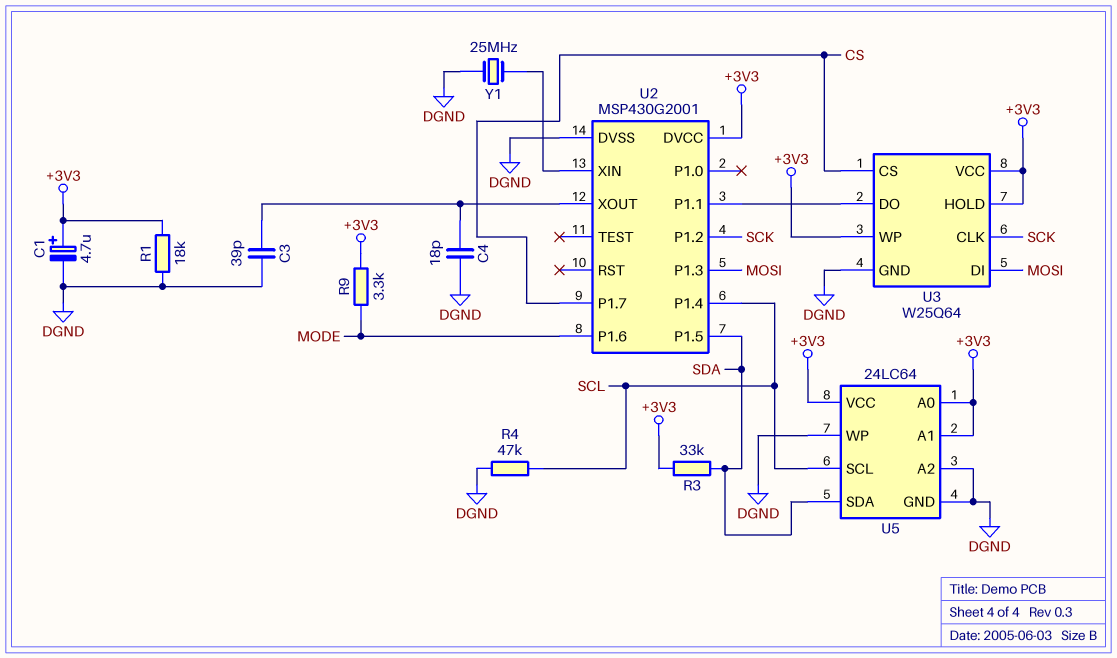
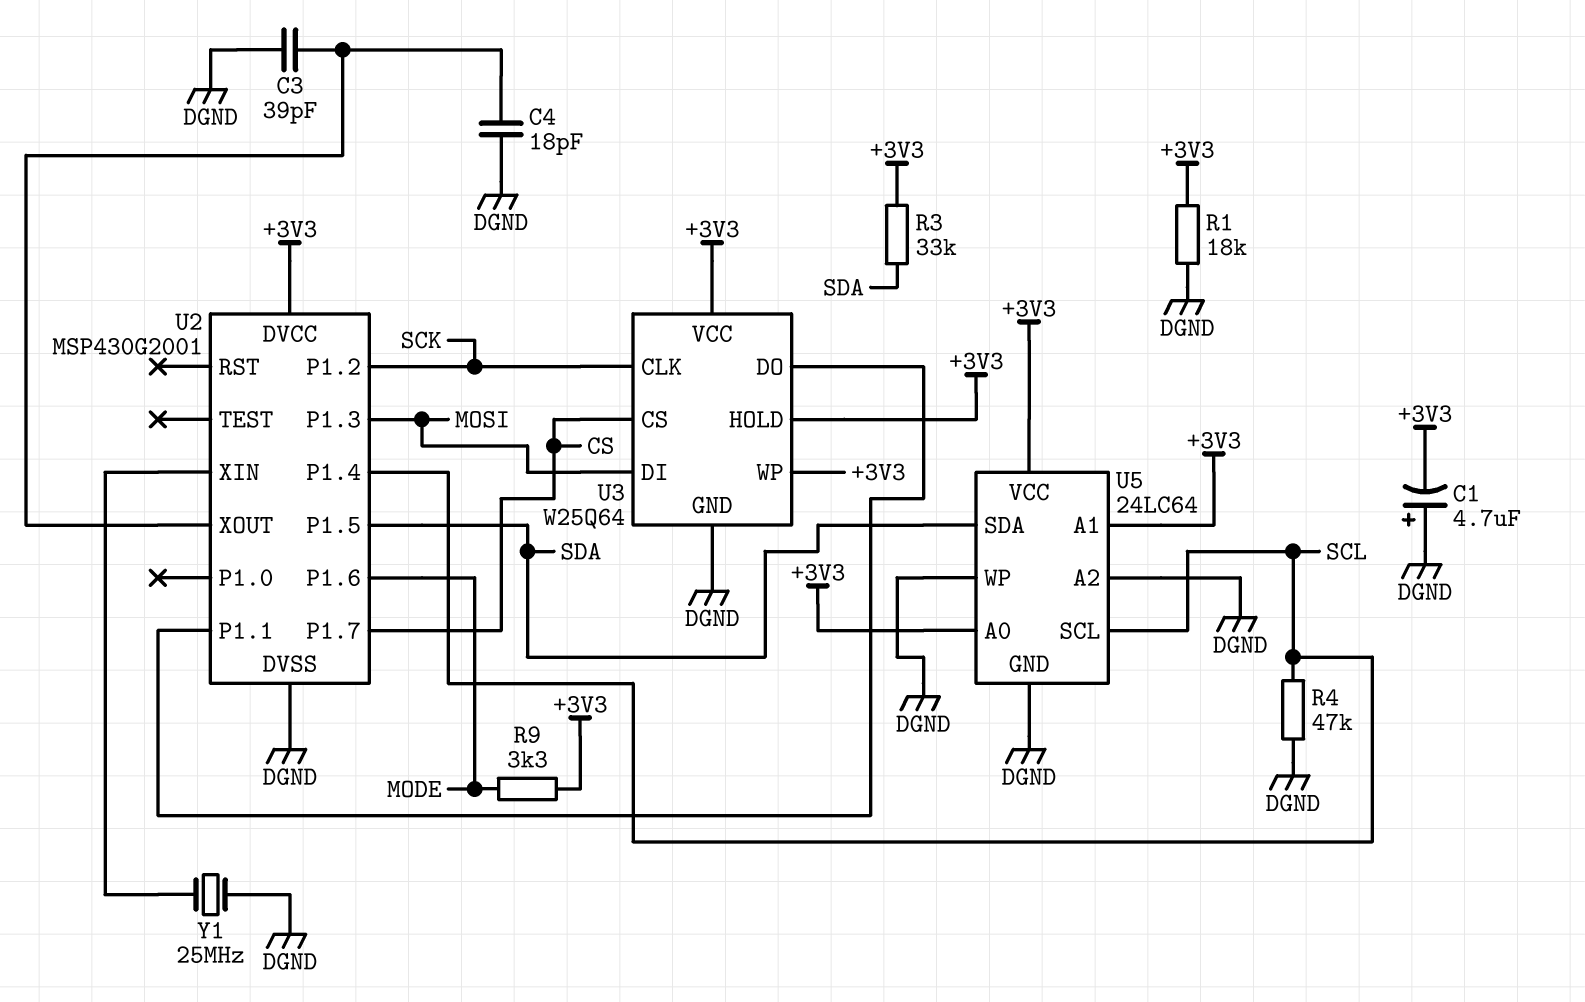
C1: 4.7uF (plus +3V3, minus DGND) -> 4.7uF (plus DGND, minus +3V3)

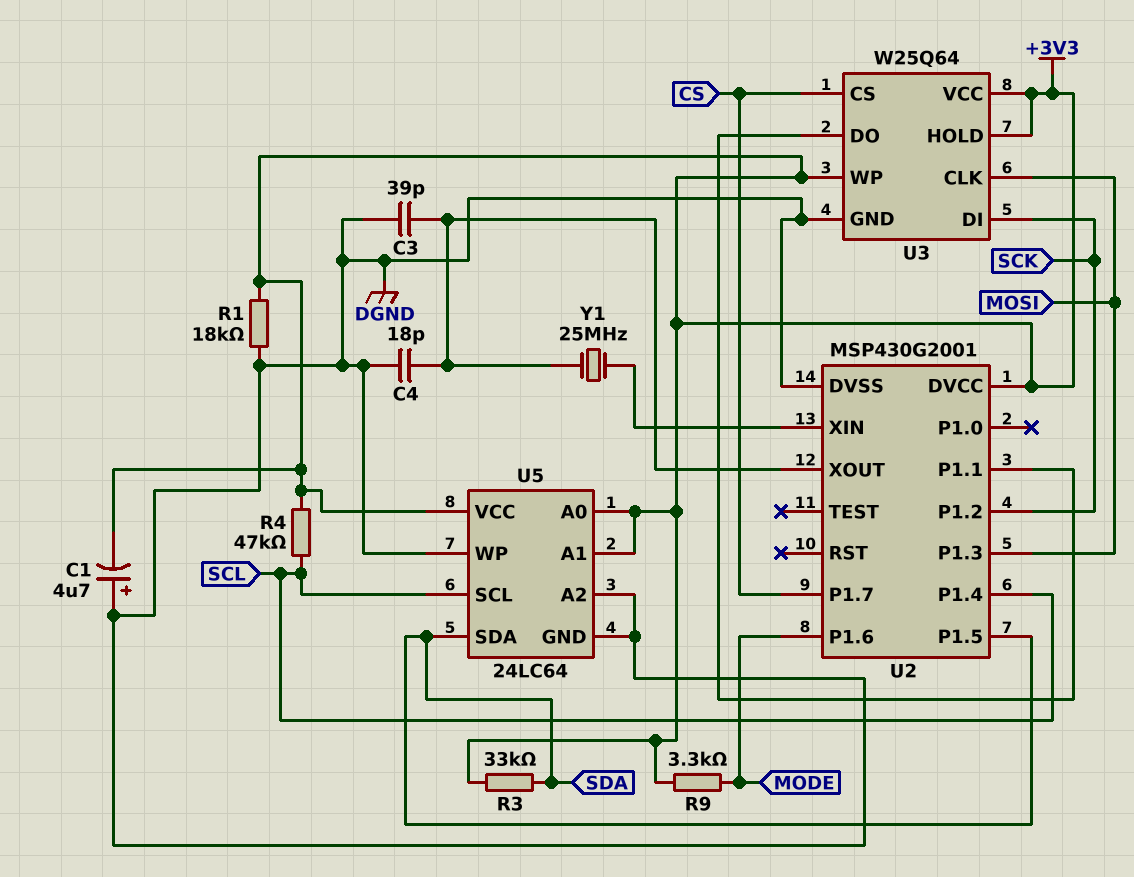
R4: 47k (DGND, SCL) -> 47k (+3V3, SCL)
U3 pin CLK: SCK -> MOSI
U3 pin DI: MOSI -> SCK
Y1: 25MHz (DGND, U2/XIN) -> 25MHz (U2/XIN, U2/XOUT)

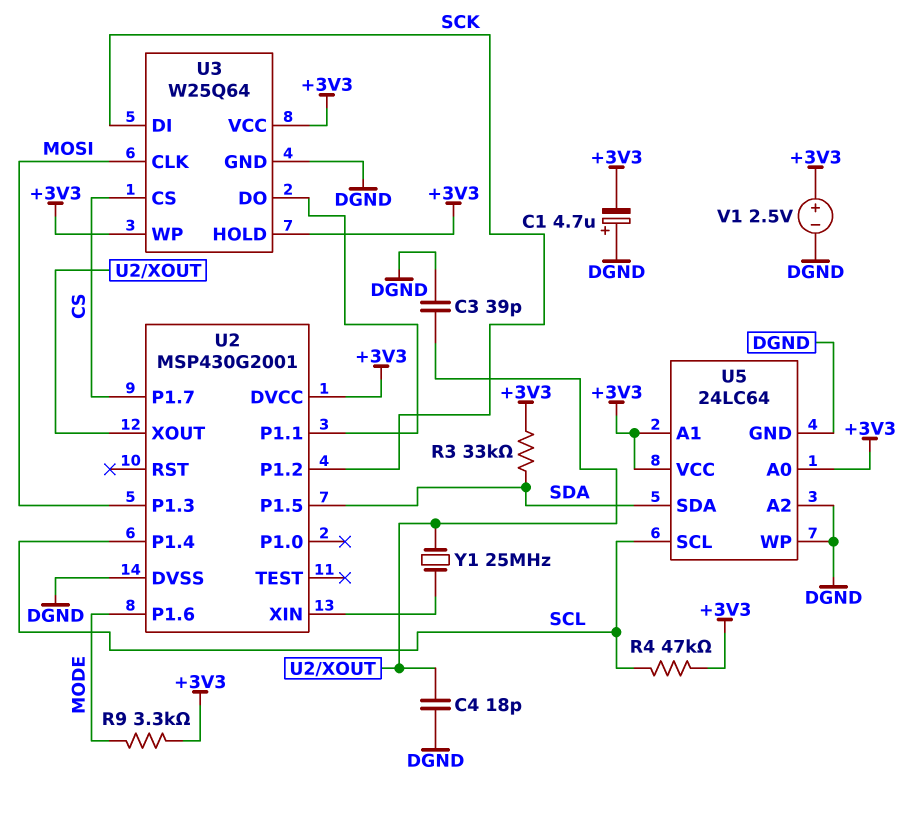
R1: 18k (+3V3, DGND) -> none
V1: none -> 2.5V (plus +3V3, minus DGND)

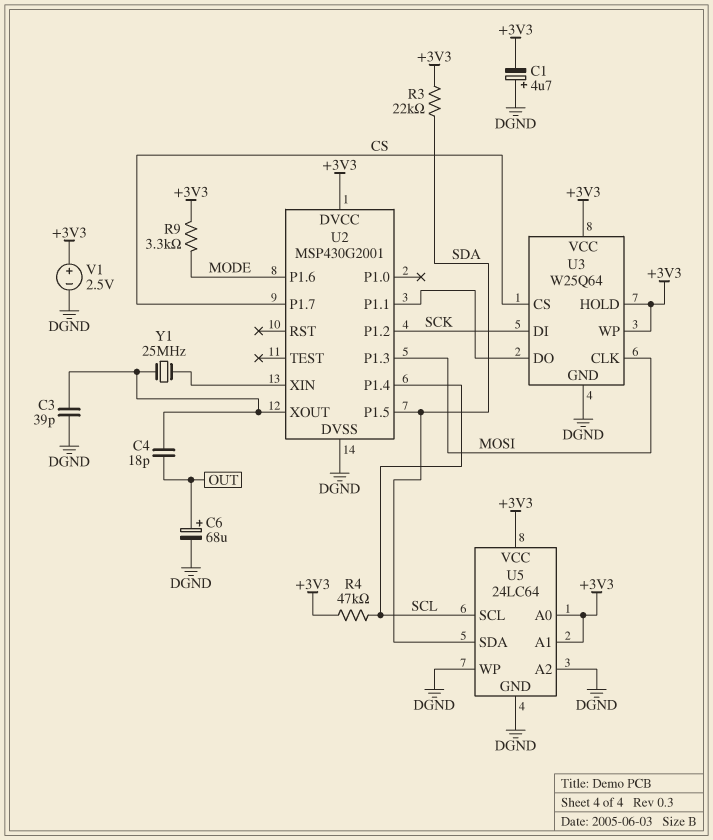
C4: 18pF (DGND, U2/XOUT) -> 18pF (OUT, U2/XOUT)
C6: none -> 68uF (plus OUT, minus DGND)
R3: 33k (+3V3, SDA) -> 22k (+3V3, SDA)

